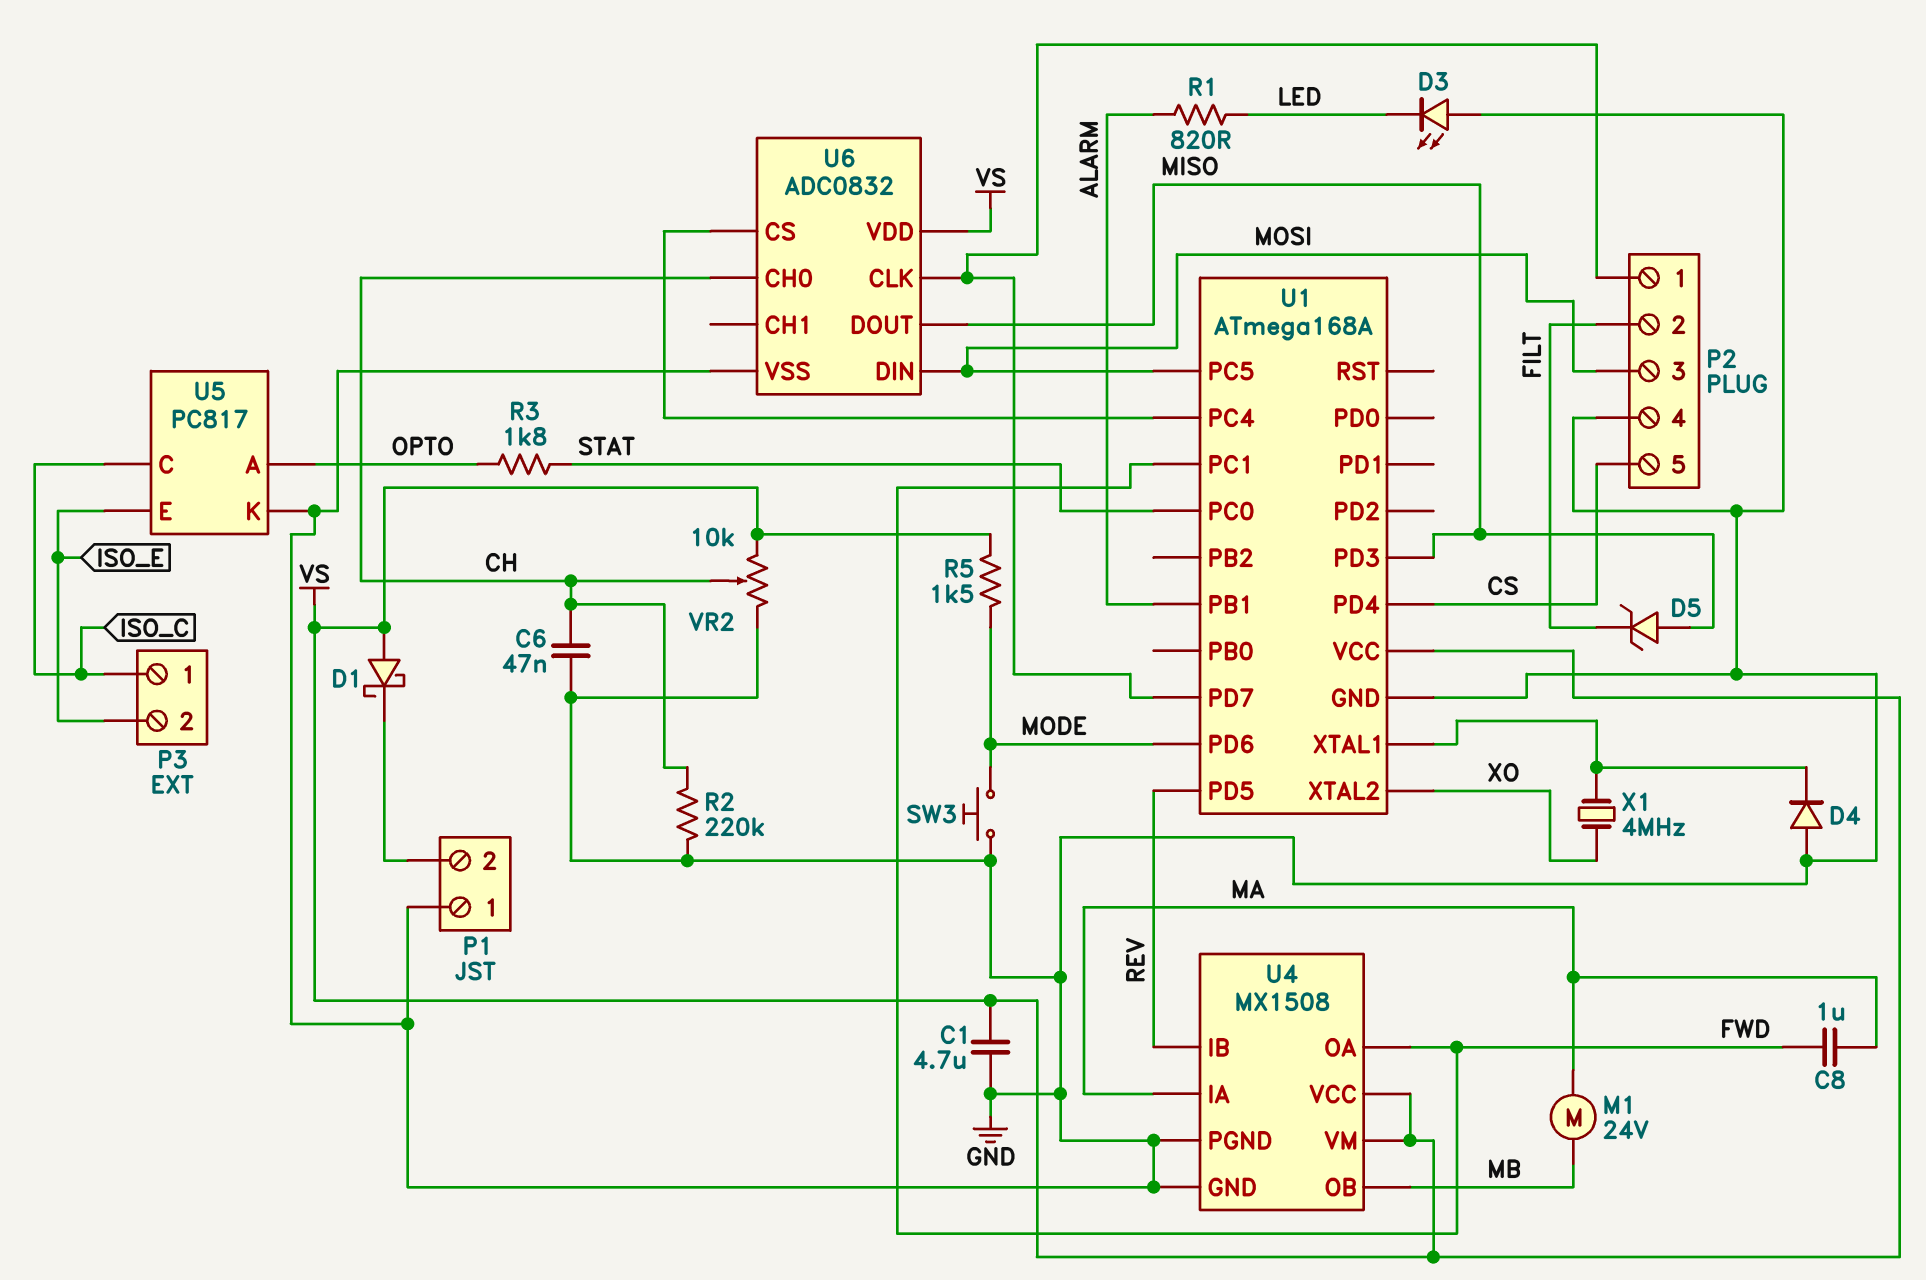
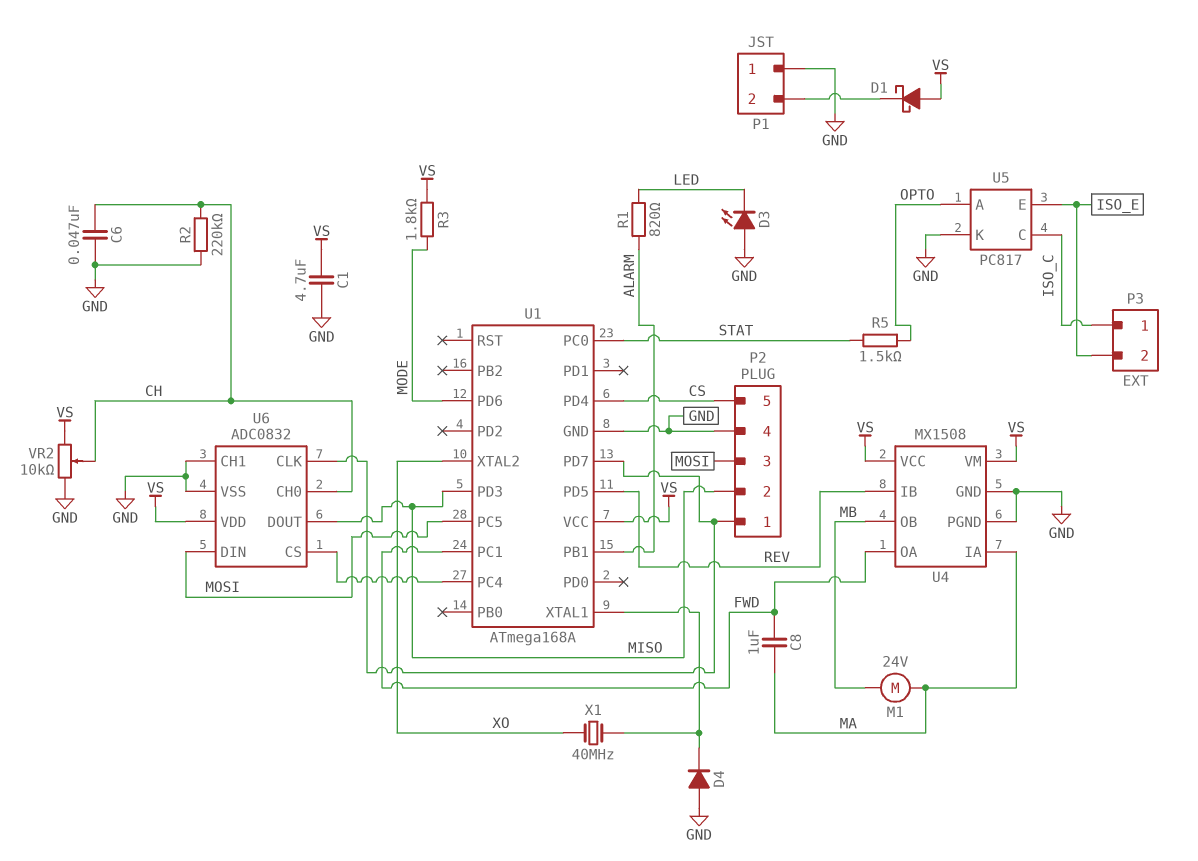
D5: zener (A MISO, K FILT) -> none
P2 pin 2: FILT -> MISO
R3: 1.8k (OPTO, STAT) -> 1.8k (MODE, VS)
R5: 1.5k (MODE, VS) -> 1.5k (OPTO, STAT)
SW3: button (GND, MODE) -> none
U6 pin CH1: none -> GND
X1: 4MHz (U1/XTAL1, XO) -> 40MHz (U1/XTAL1, XO)

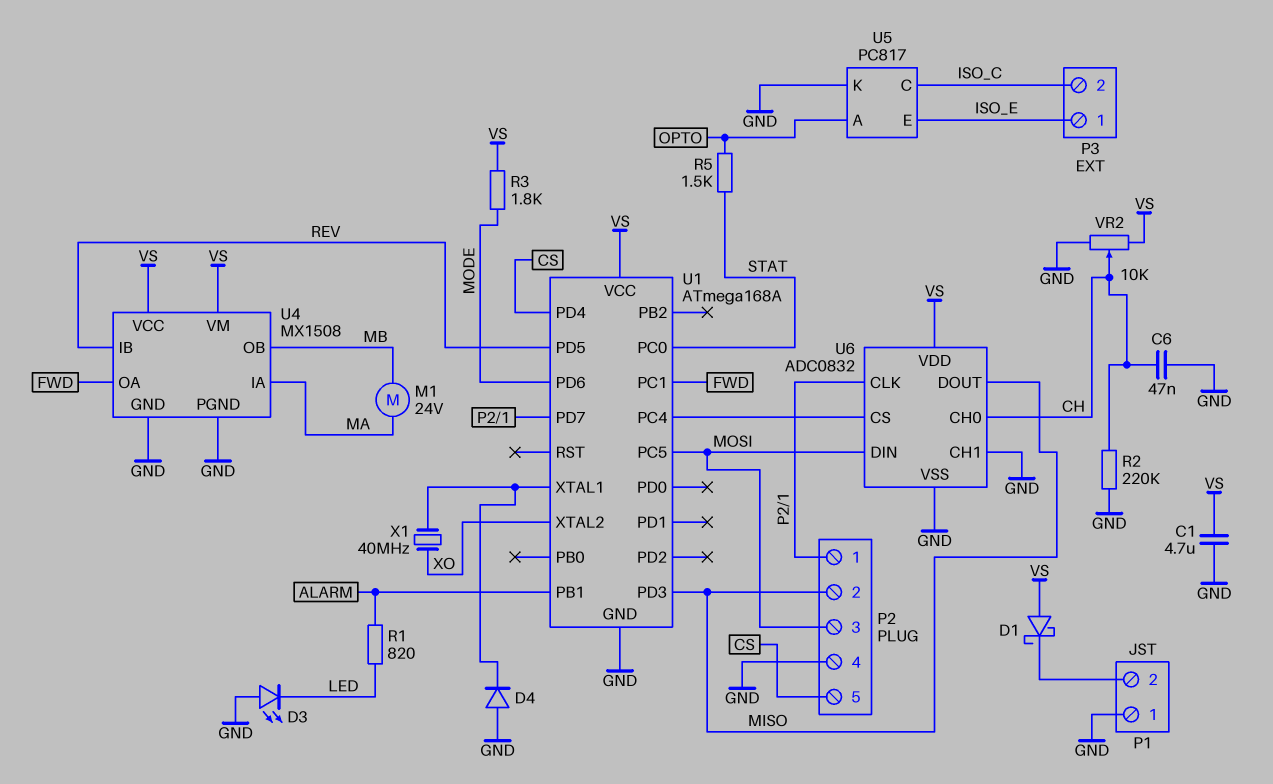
C8: 1uF (FWD, MA) -> none
P3 pin 1: ISO_C -> ISO_E
P3 pin 2: ISO_E -> ISO_C

